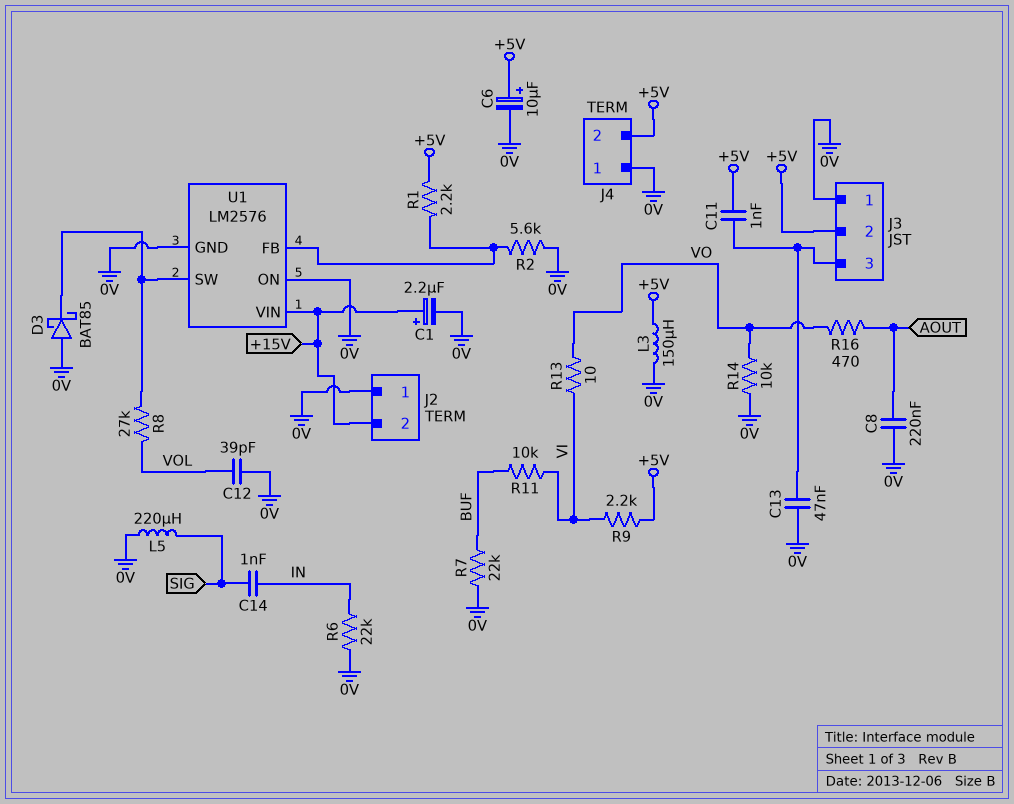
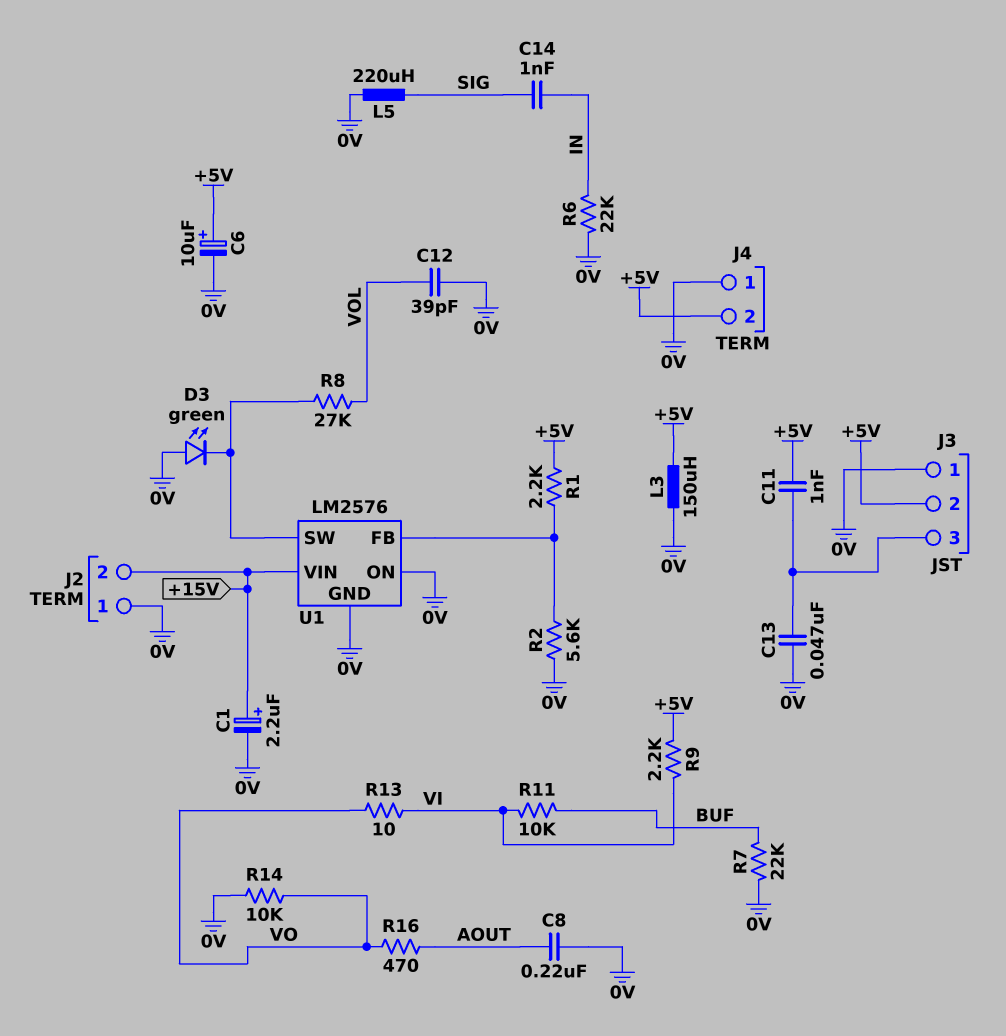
D3: schottky BAT85 (A 0V, K U1/SW) -> LED green (A 0V, K U1/SW)

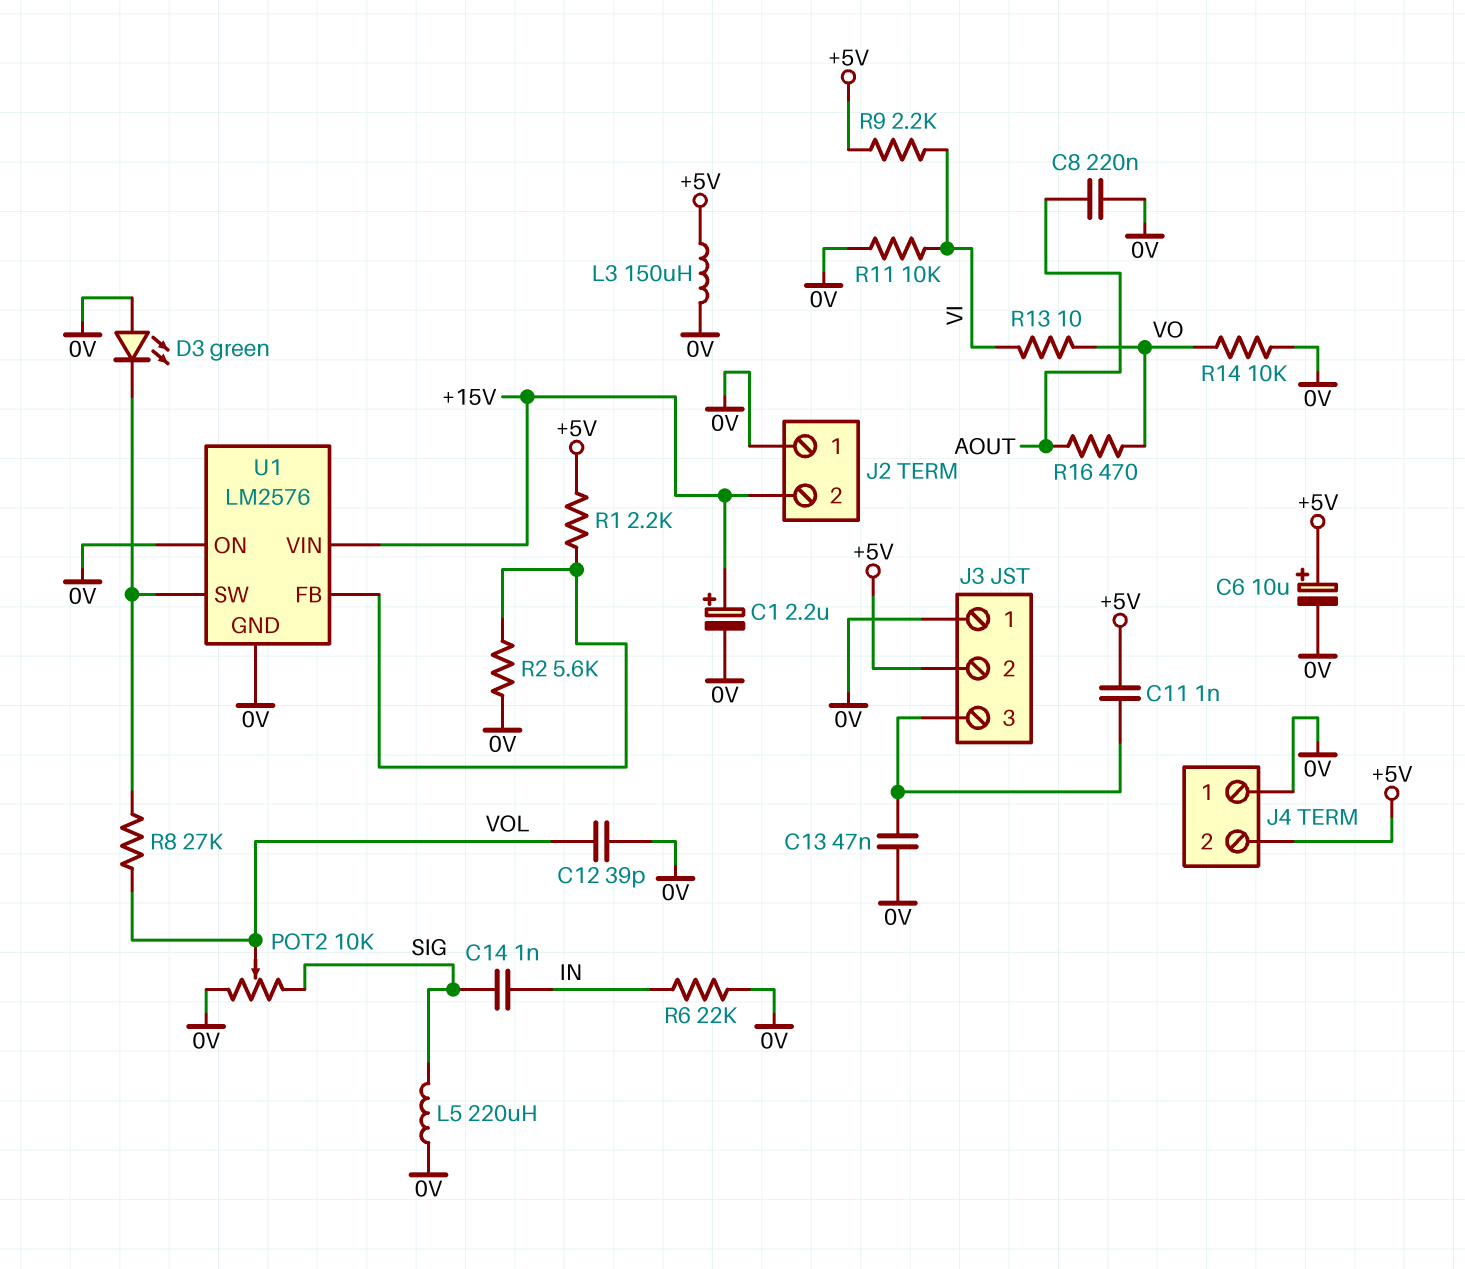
POT2: none -> 10k (0V, SIG, wiper VOL)
R7: 22k (0V, BUF) -> none
R11: 10k (BUF, VI) -> 10k (0V, VI)

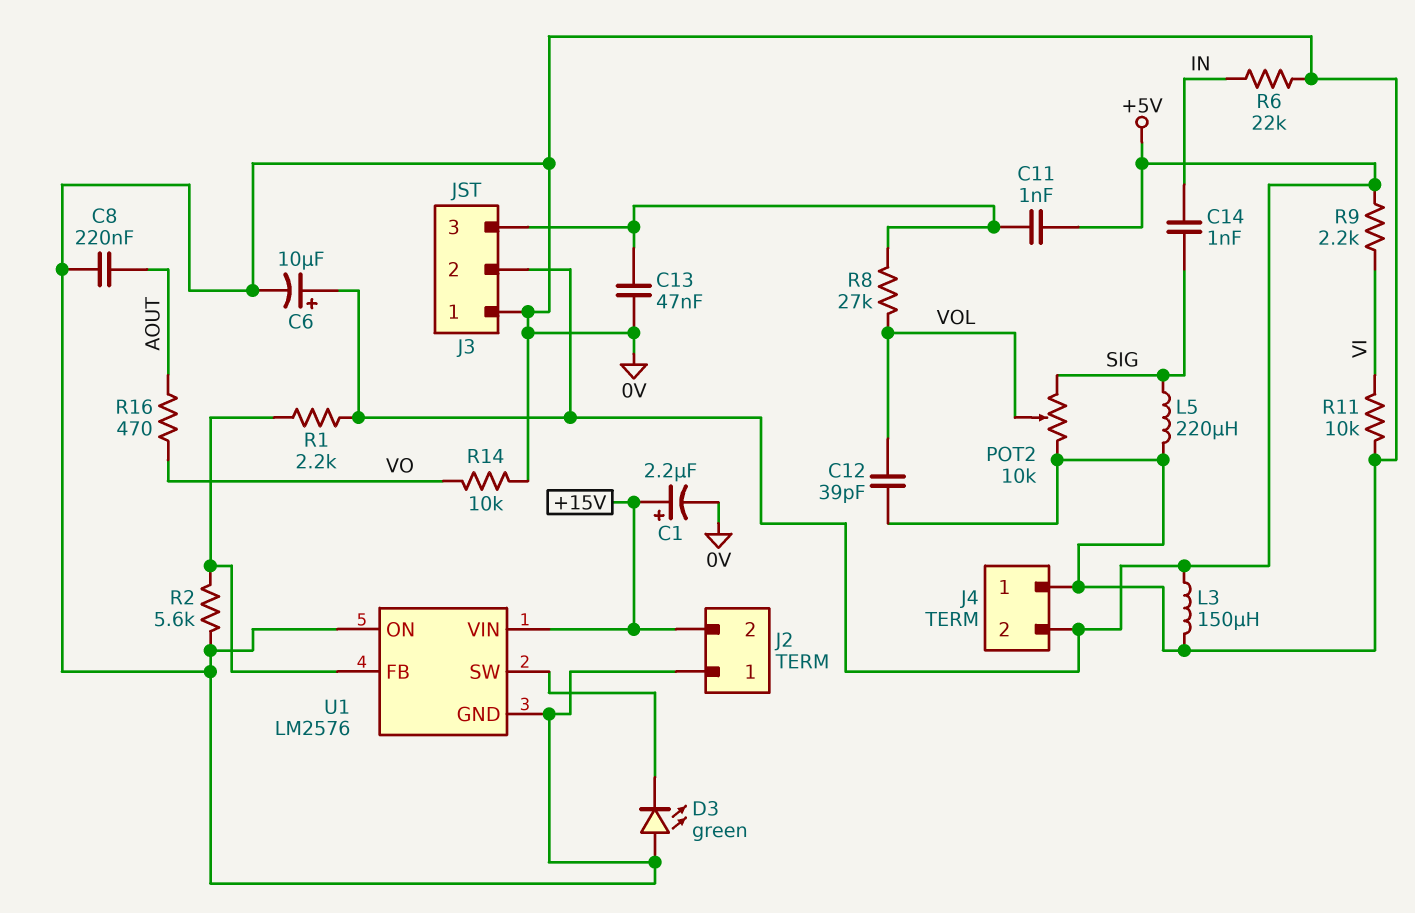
R8: 27k (U1/SW, VOL) -> 27k (J3/3, VOL)
R13: 10 (VI, VO) -> none

